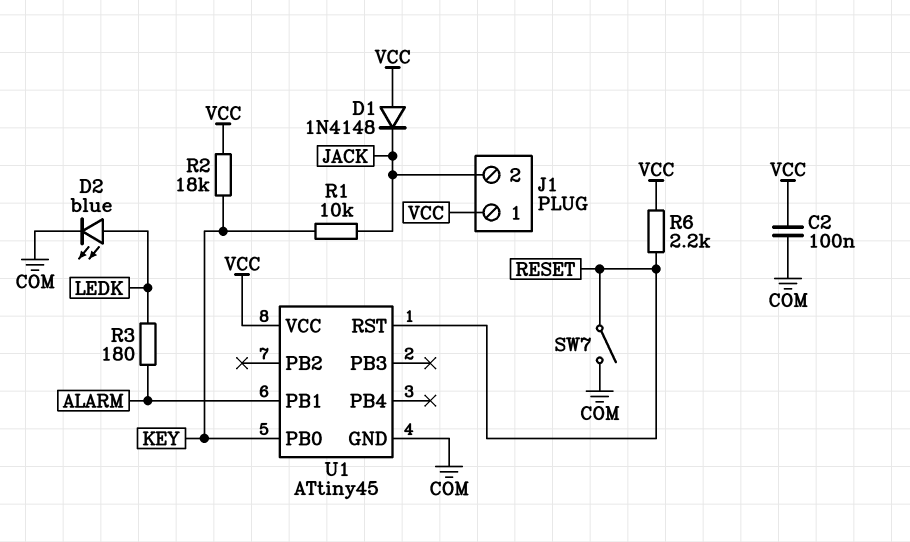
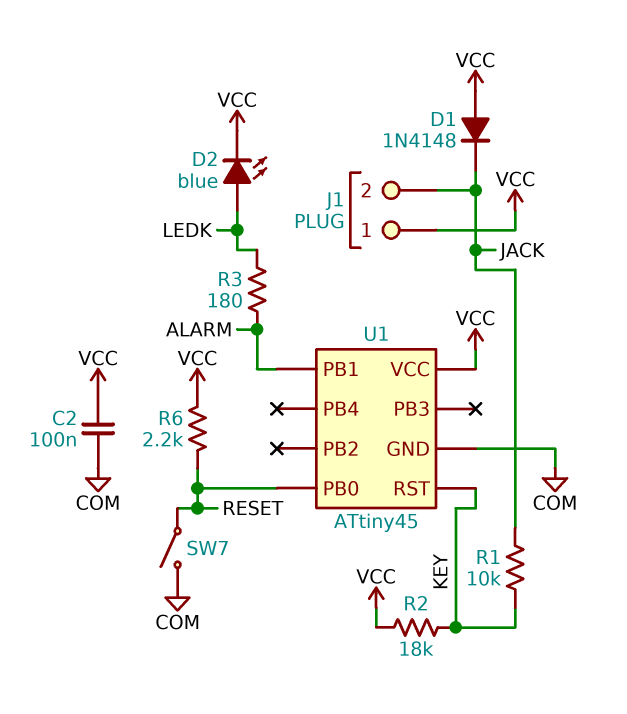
D2: LED blue (A LEDK, K COM) -> LED blue (A LEDK, K VCC)
U1 pin PB0: KEY -> RESET
U1 pin RST: RESET -> KEY

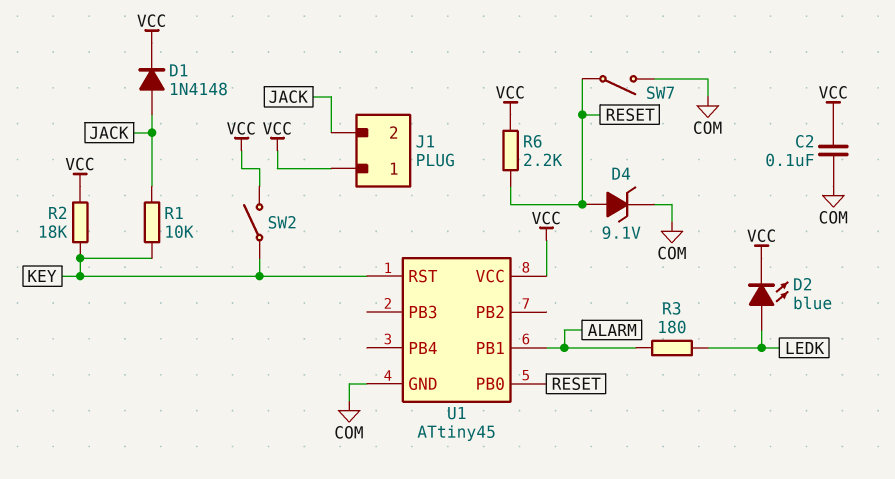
D1: diode 1N4148 (A VCC, K JACK) -> diode 1N4148 (A JACK, K VCC)
D4: none -> zener 9.1V (A RESET, K COM)
SW2: none -> switch (KEY, VCC)

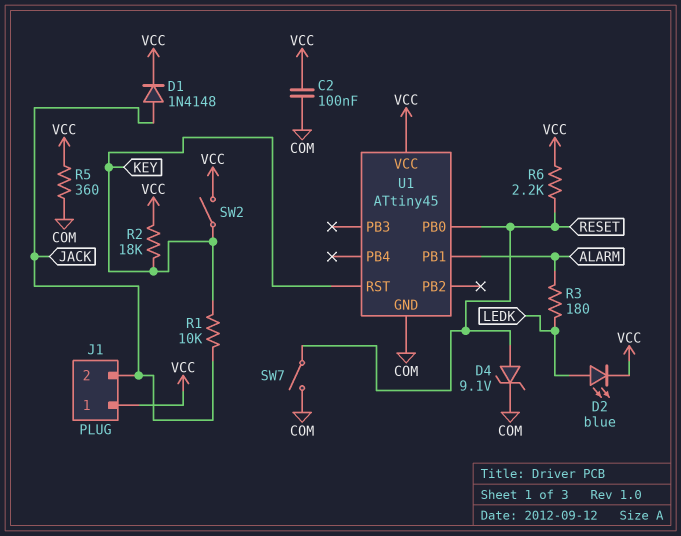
R5: none -> 360 (COM, VCC)

